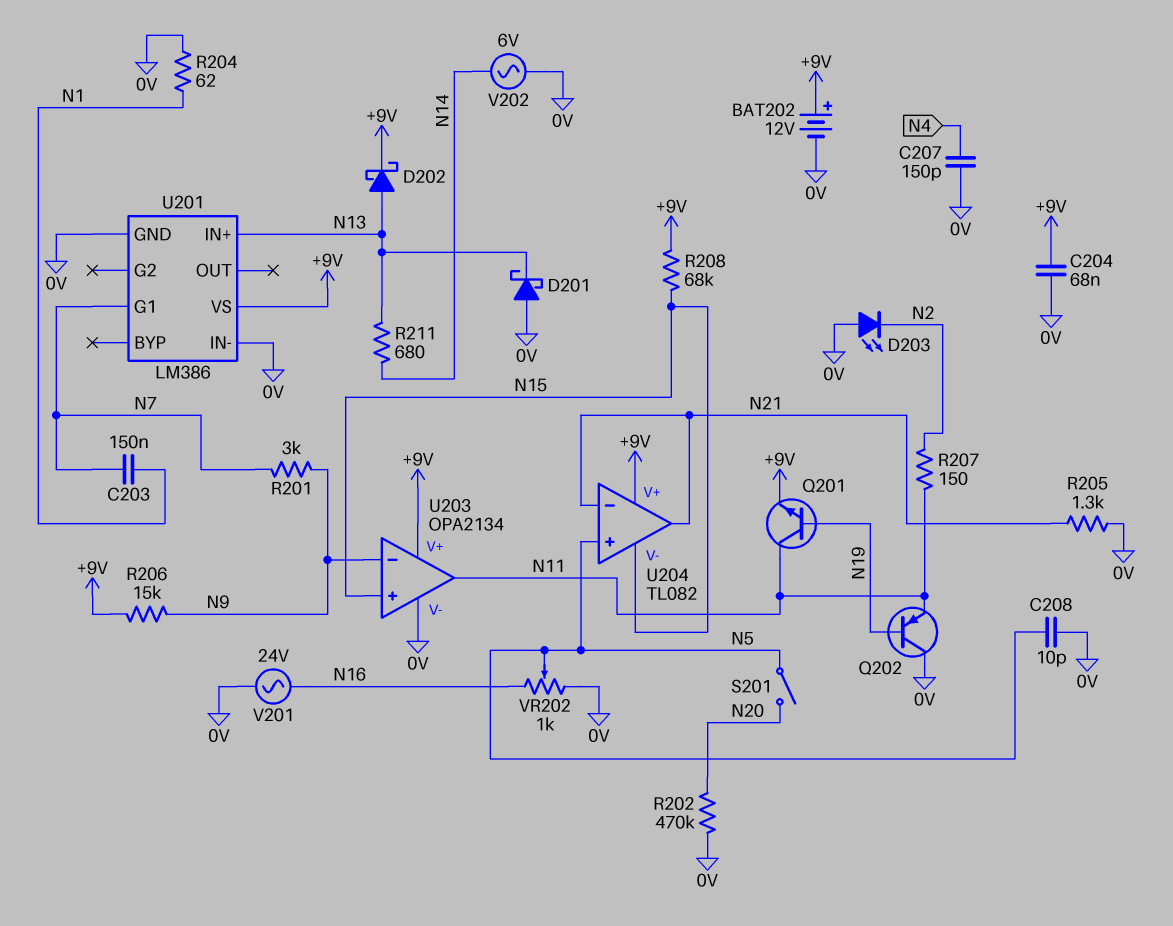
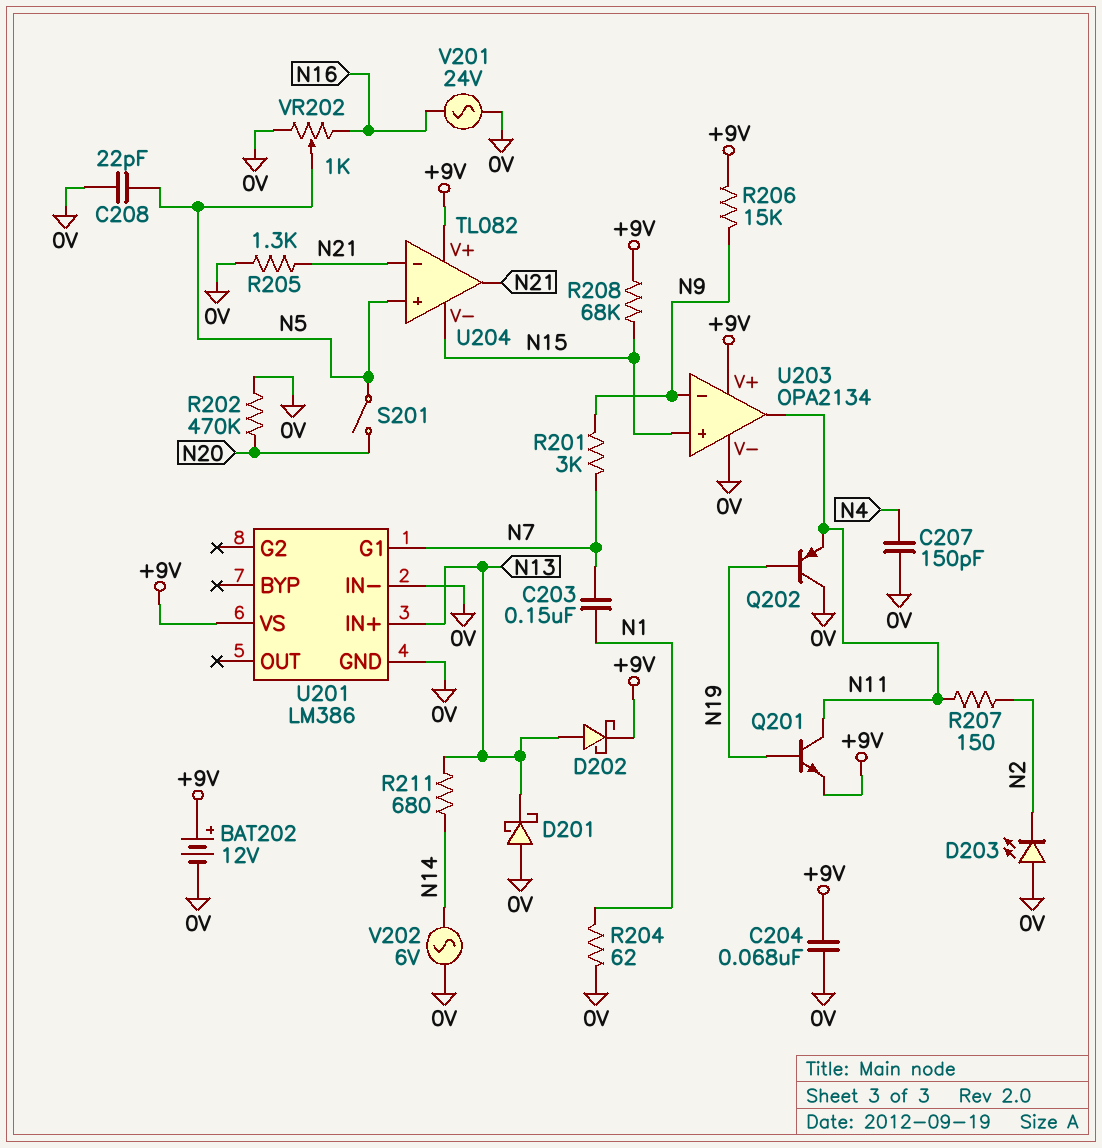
C208: 10pF (0V, N5) -> 22pF (0V, N5)

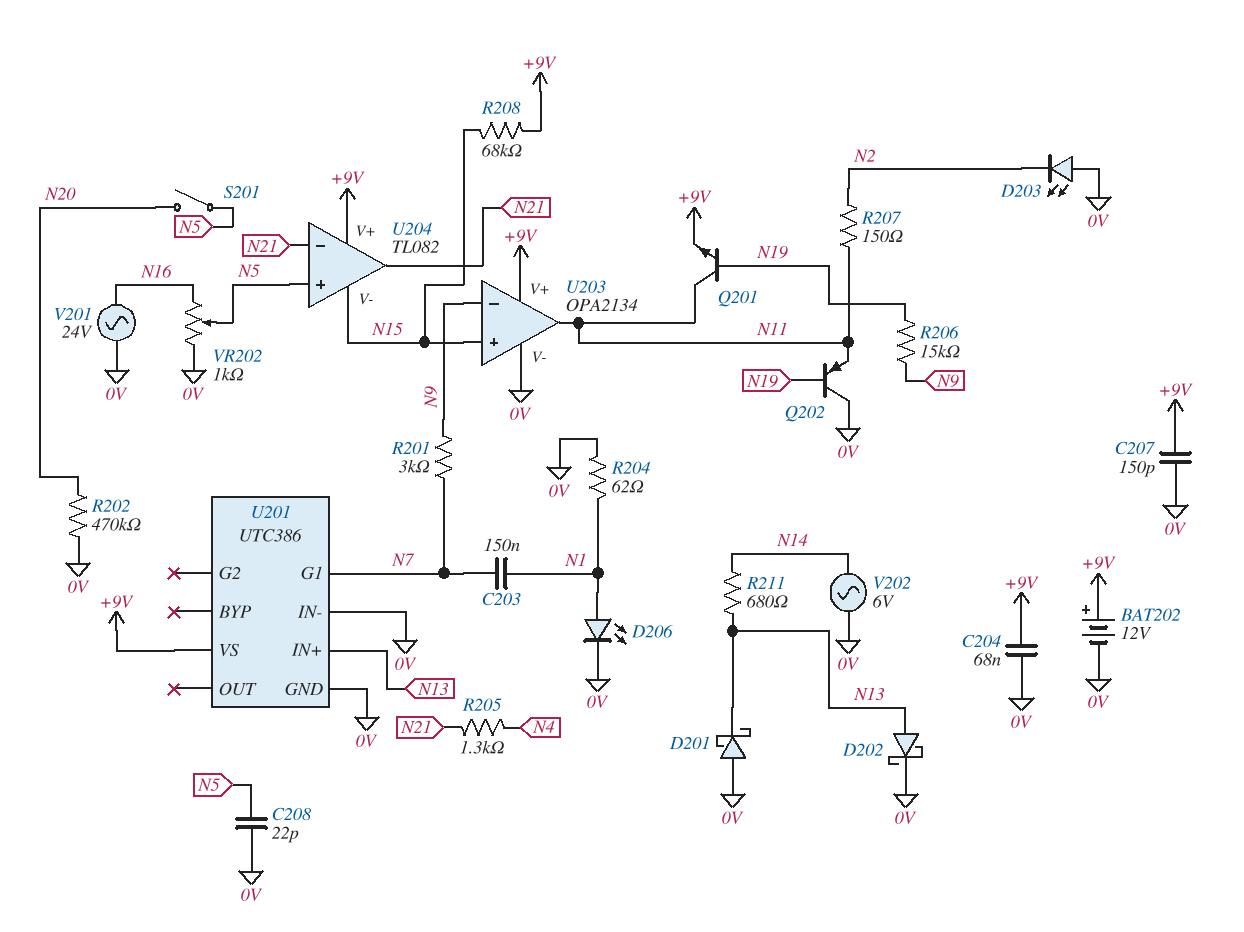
C207: 150pF (0V, N4) -> 150pF (+9V, 0V)
D202: schottky (A N13, K +9V) -> schottky (A N13, K 0V)
D206: none -> LED (A N1, K 0V)
R205: 1.3k (0V, N21) -> 1.3k (N4, N21)
R206: 15k (+9V, N9) -> 15k (N9, N19)
U201: LM386 -> UTC386

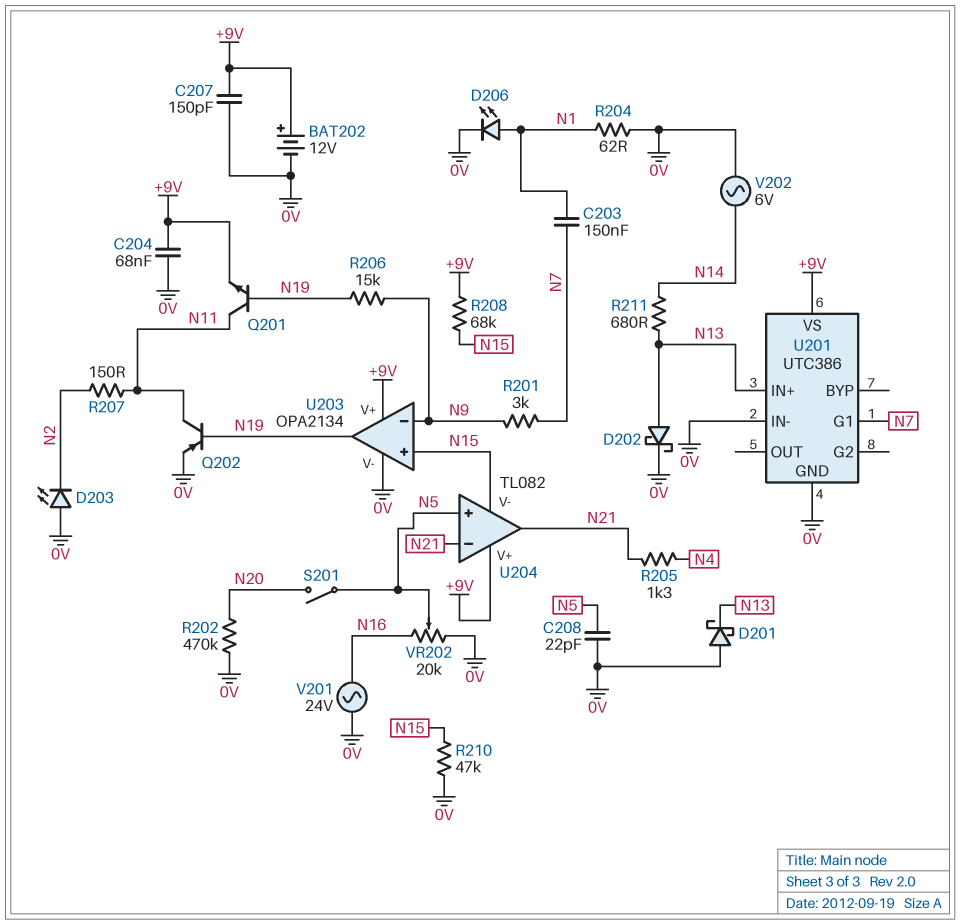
Q202: PNP (B N19, C 0V, E N11) -> PNP (B N19, C N11, E 0V)
R210: none -> 47k (0V, N15)
U203 pin out: N11 -> N19
VR202: 1k (0V, N16, wiper N5) -> 20k (0V, N16, wiper N5)

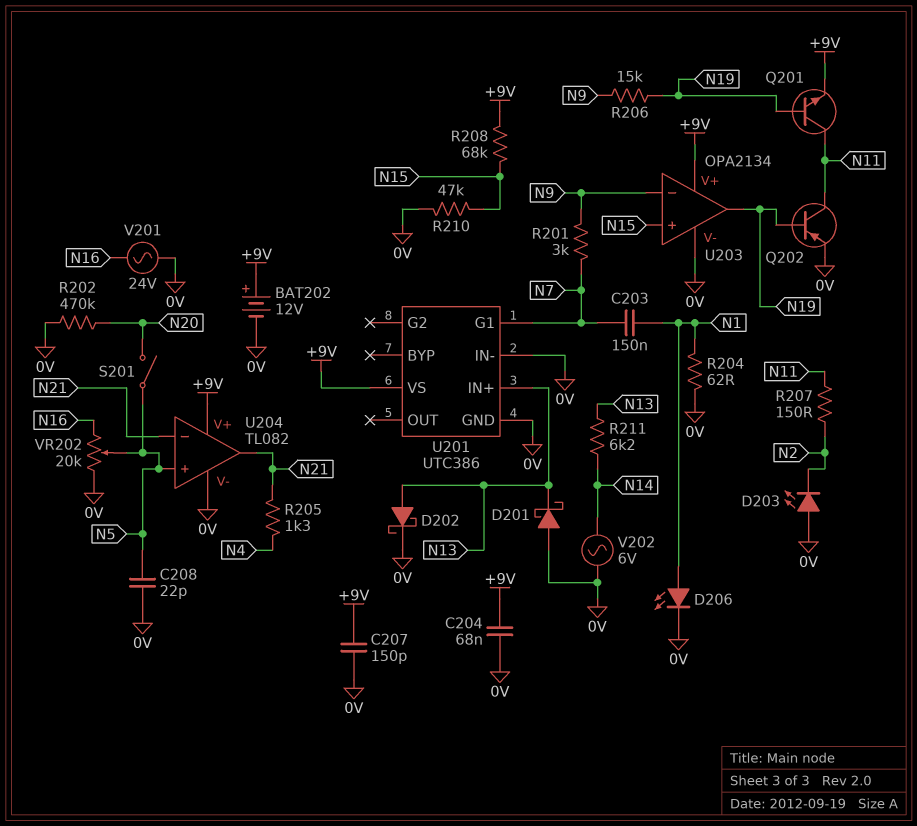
R211: 680 (N13, N14) -> 6.2k (N13, N14)
U204 pin V-: N15 -> 0V

